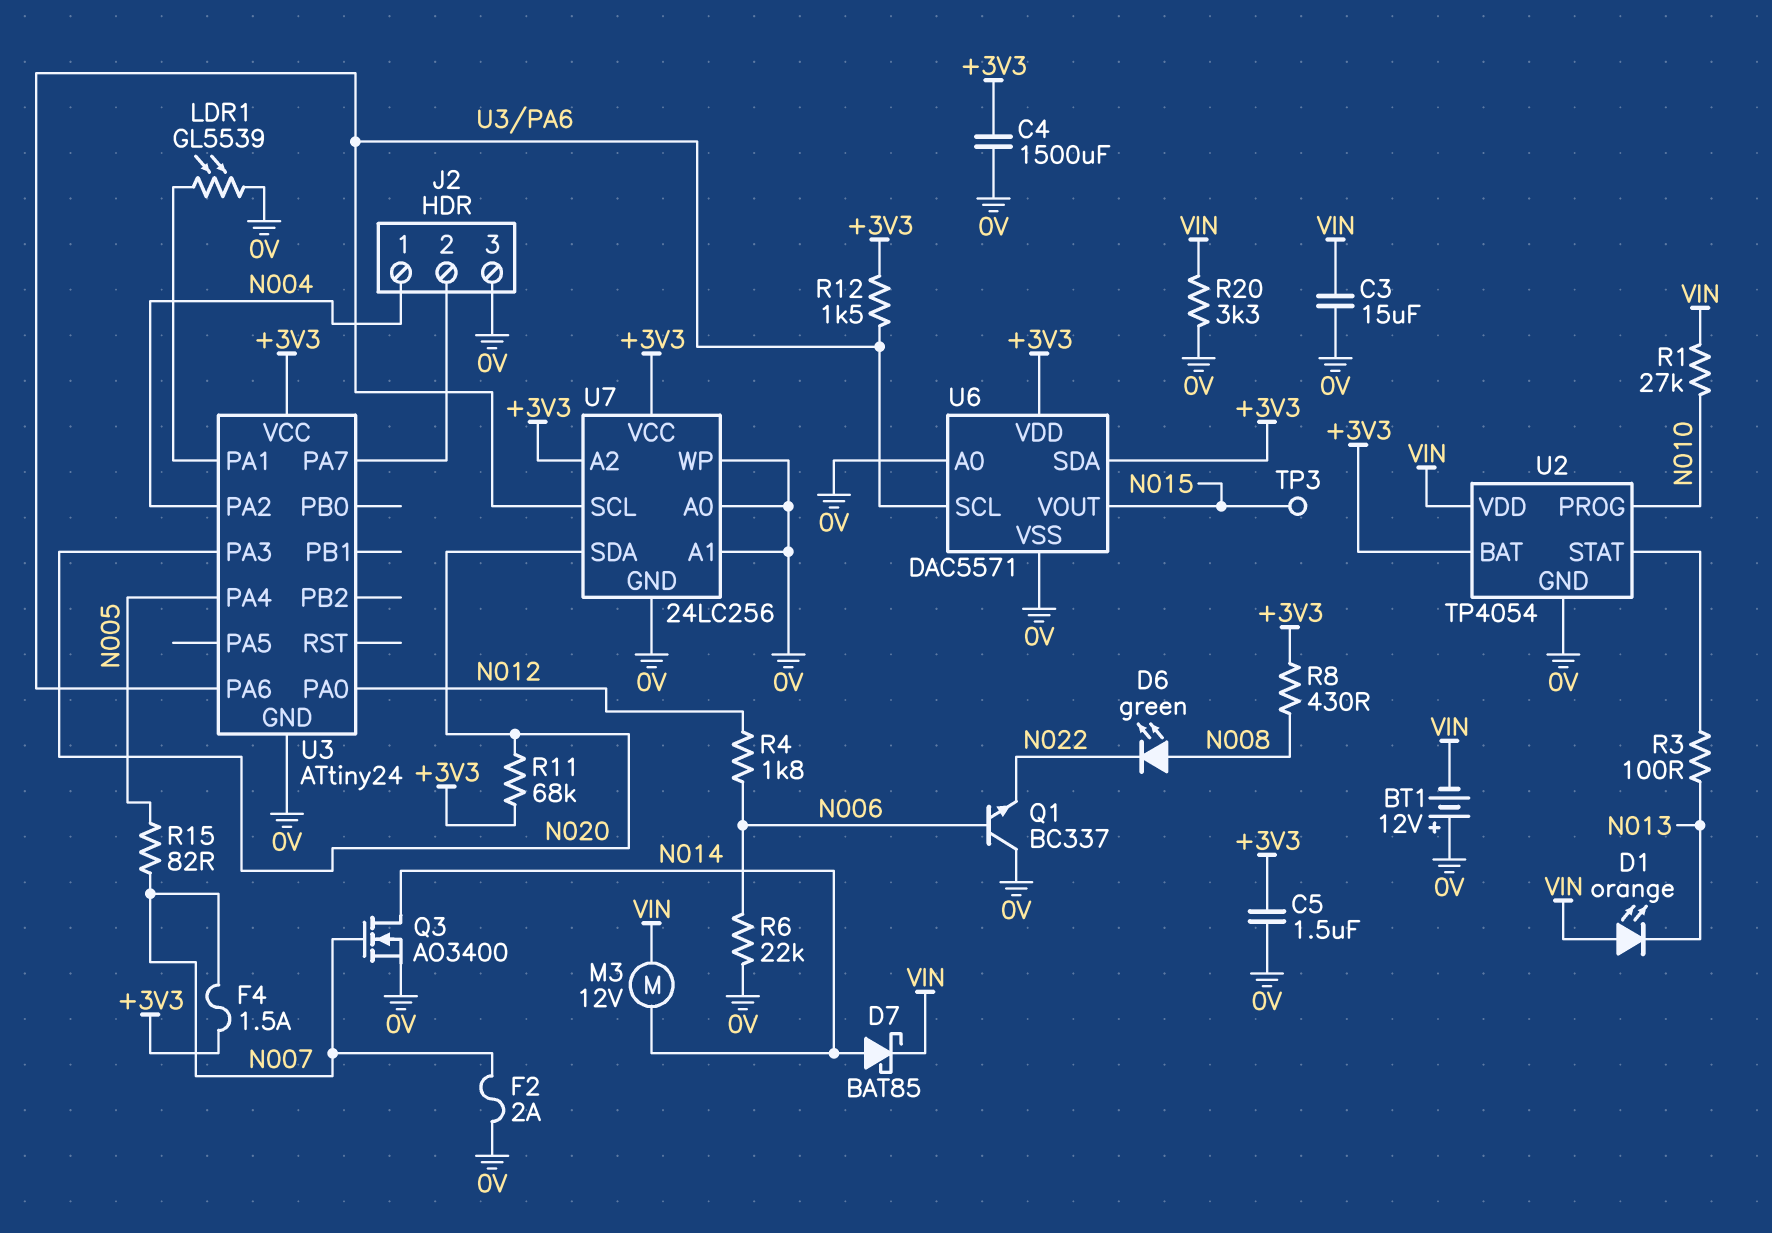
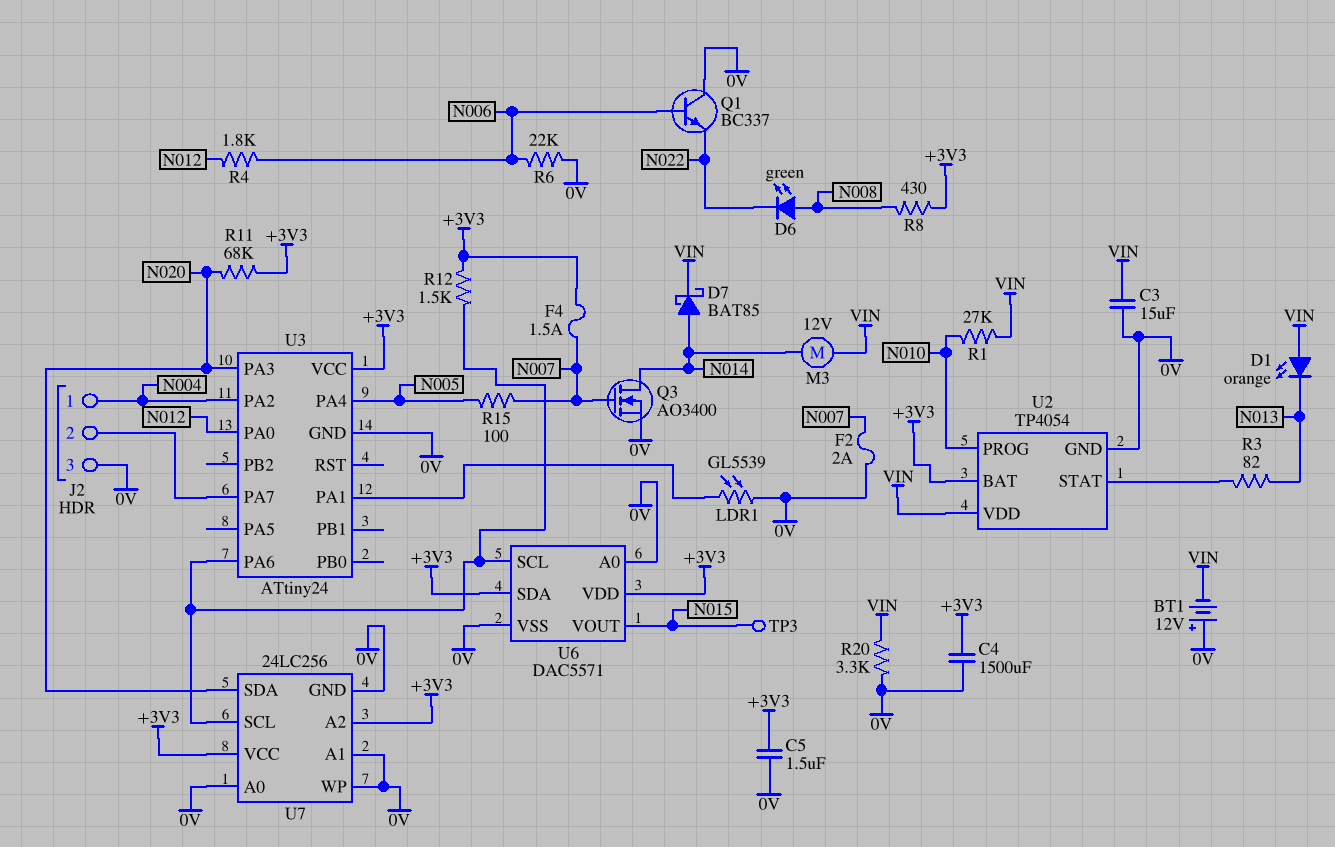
R3: 100 (N013, U2/STAT) -> 82 (N013, U2/STAT)
R15: 82 (N005, N007) -> 100 (N005, N007)

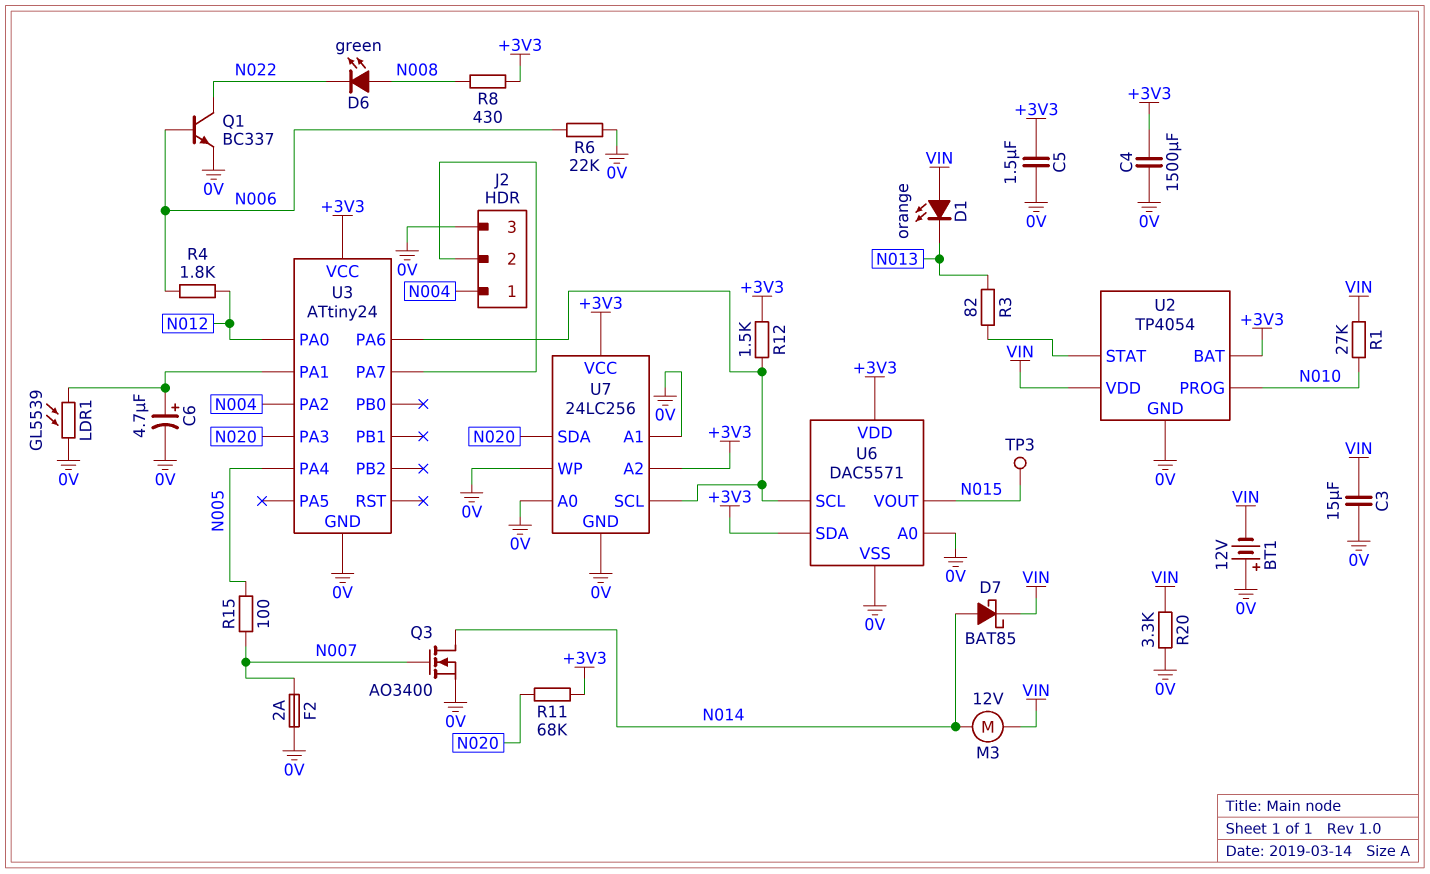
C6: none -> 4.7uF (plus U3/PA1, minus 0V)
F4: 1.5A (+3V3, N007) -> none
Q1: NPN BC337 (B N006, C 0V, E N022) -> NPN BC337 (B N006, C N022, E 0V)

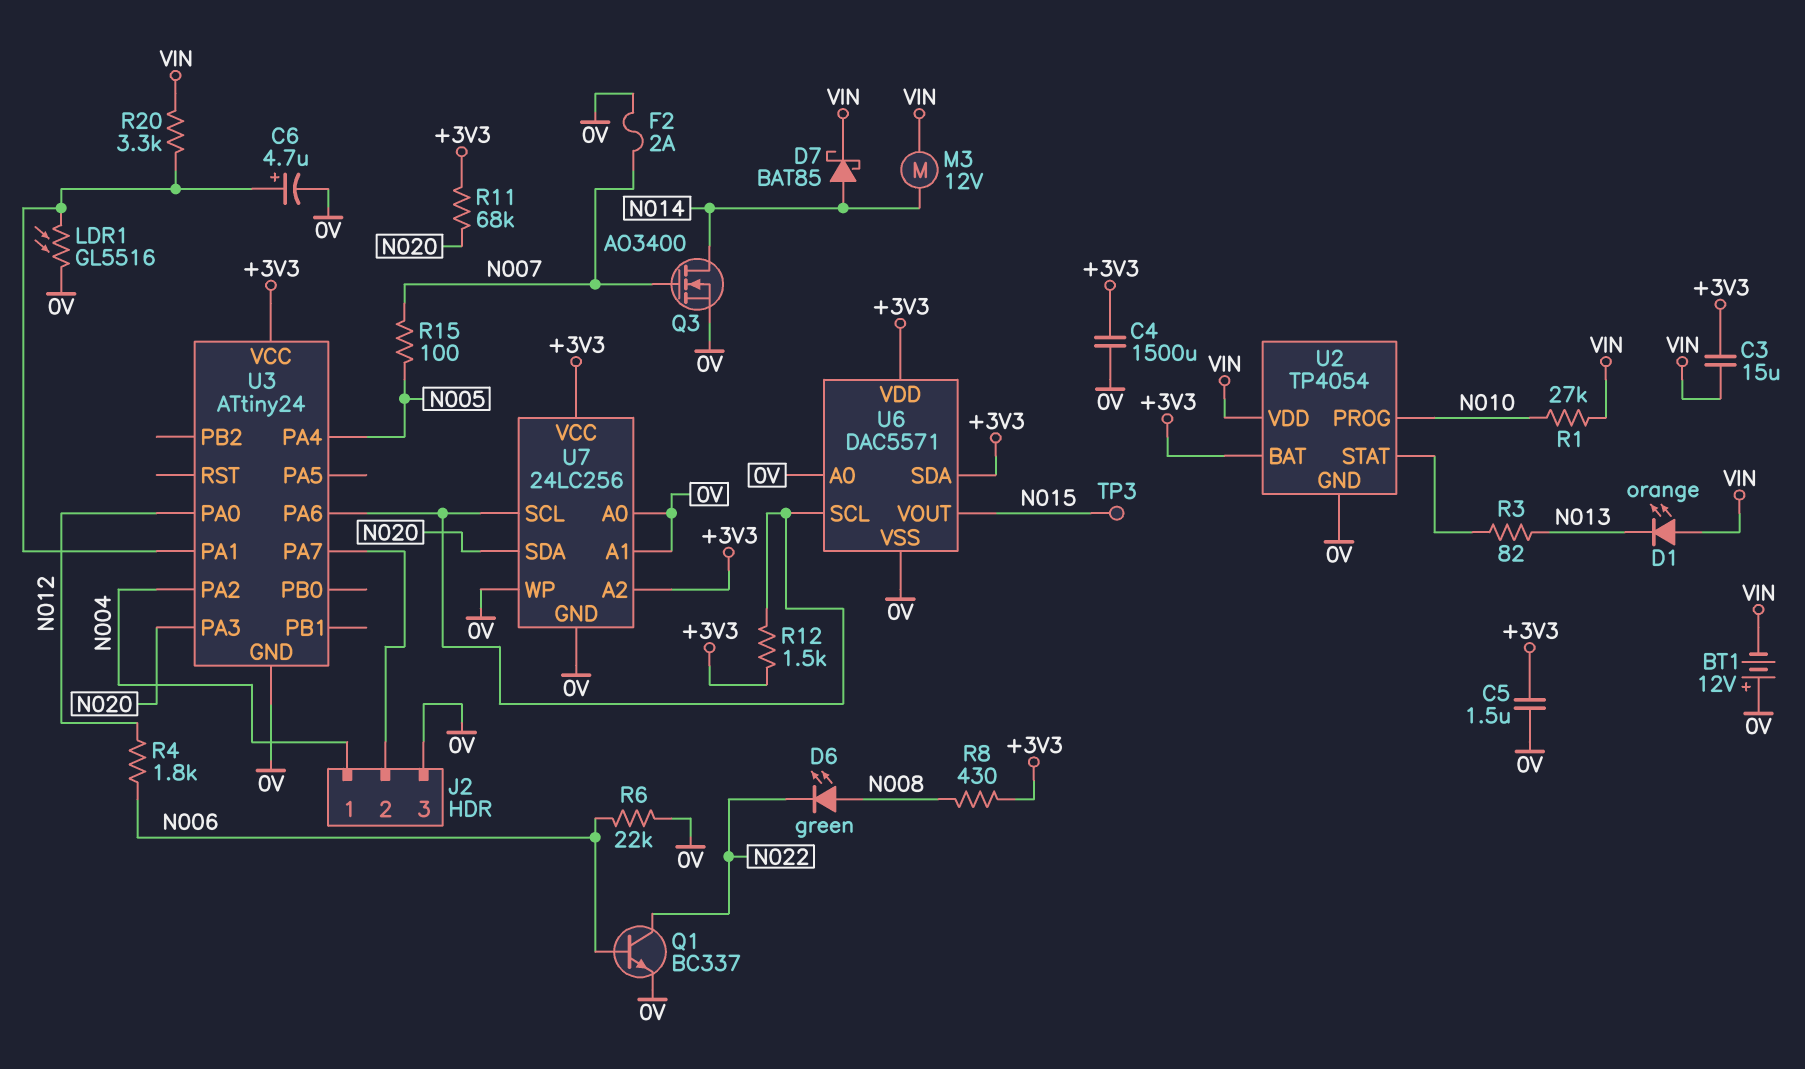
C3: 15uF (0V, VIN) -> 15uF (+3V3, VIN)
LDR1: GL5539 (0V, U3/PA1) -> GL5516 (0V, U3/PA1)
R20: 3.3k (0V, VIN) -> 3.3k (U3/PA1, VIN)

